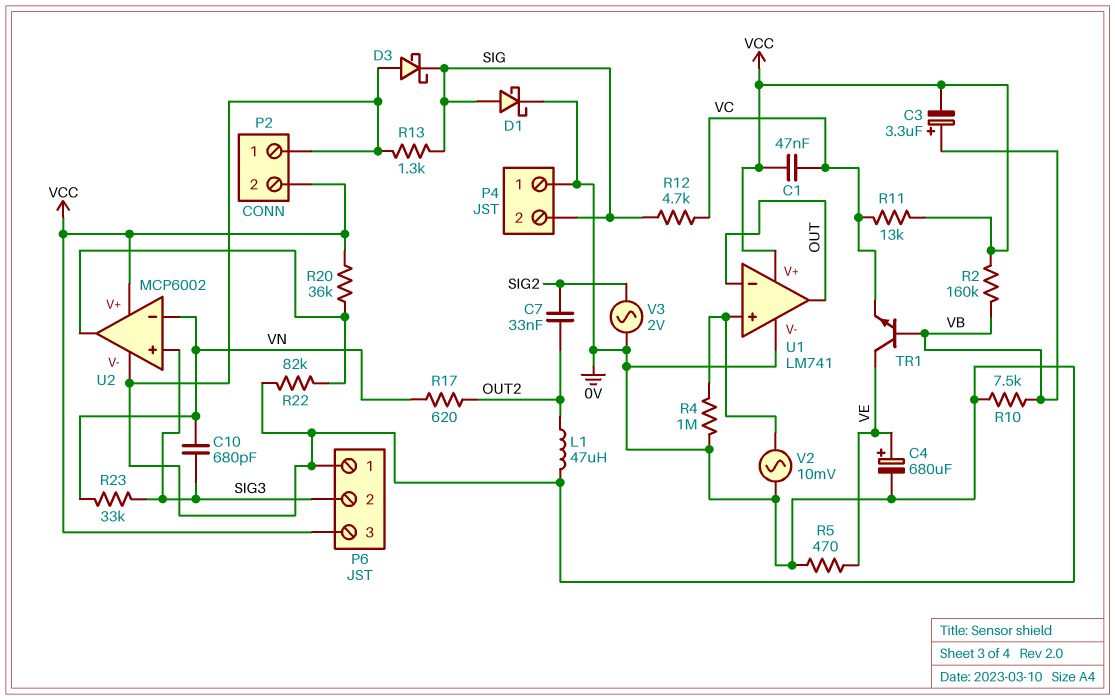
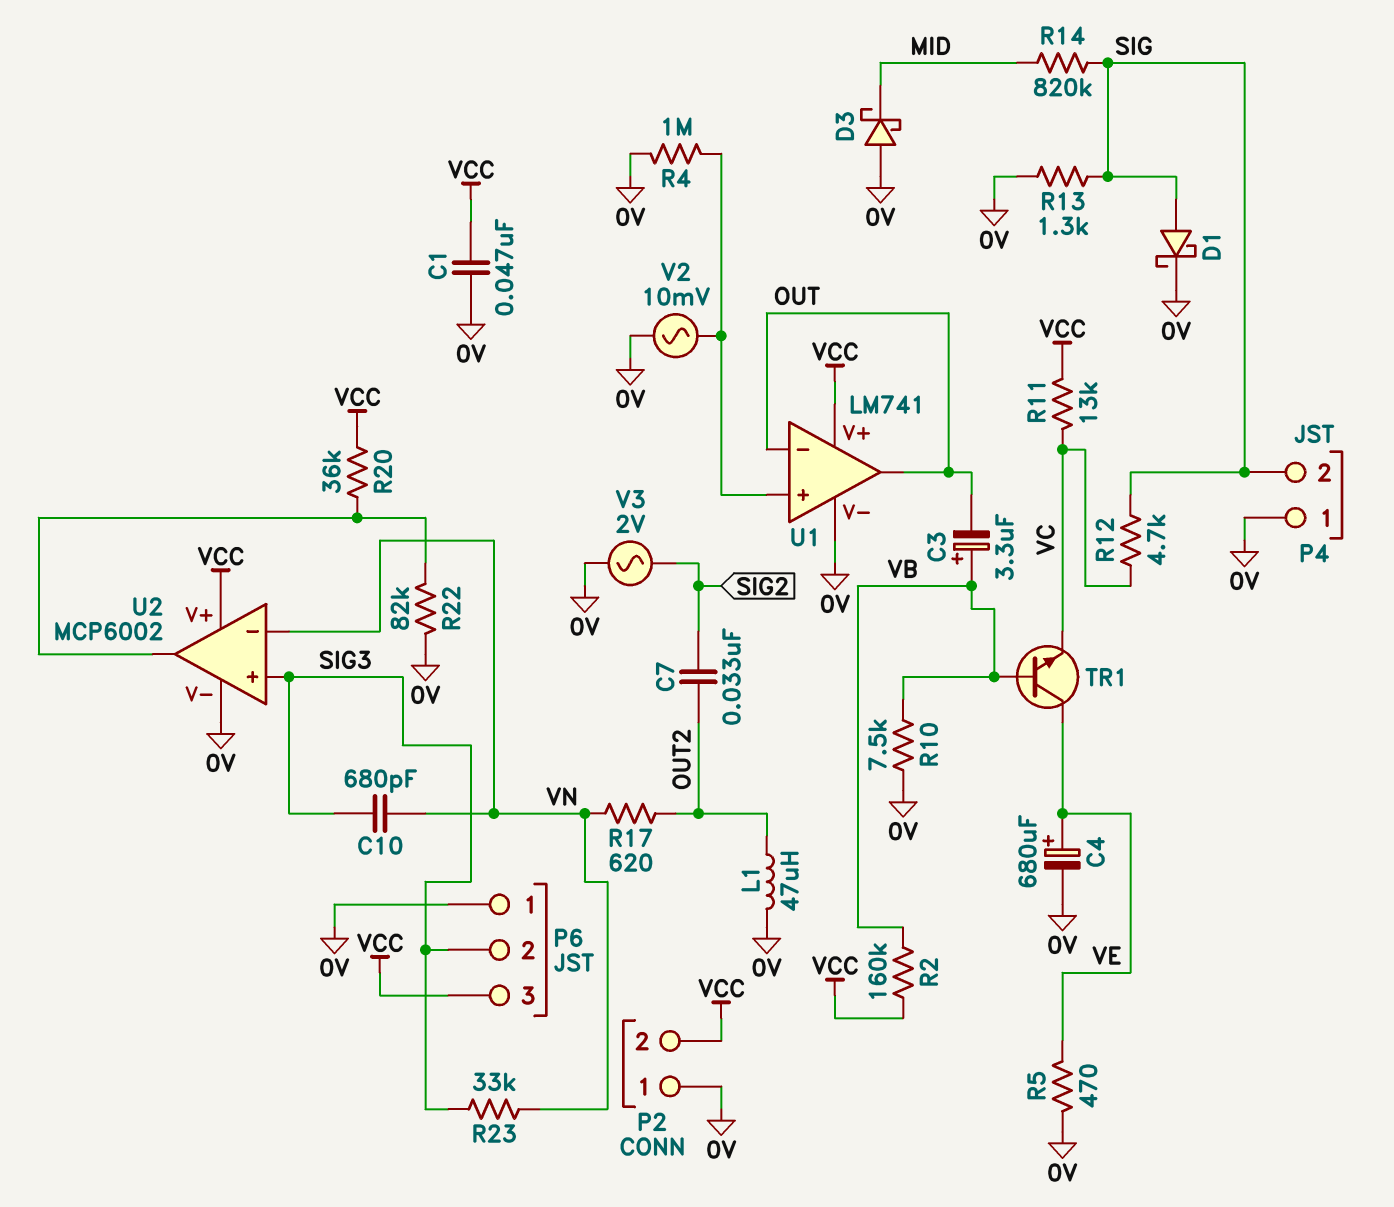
C1: 47nF (VC, VCC) -> 47nF (0V, VCC)
C3: 3.3uF (plus VB, minus VCC) -> 3.3uF (plus VB, minus OUT)
D3: schottky (A 0V, K SIG) -> schottky (A 0V, K MID)
R14: none -> 820k (MID, SIG)

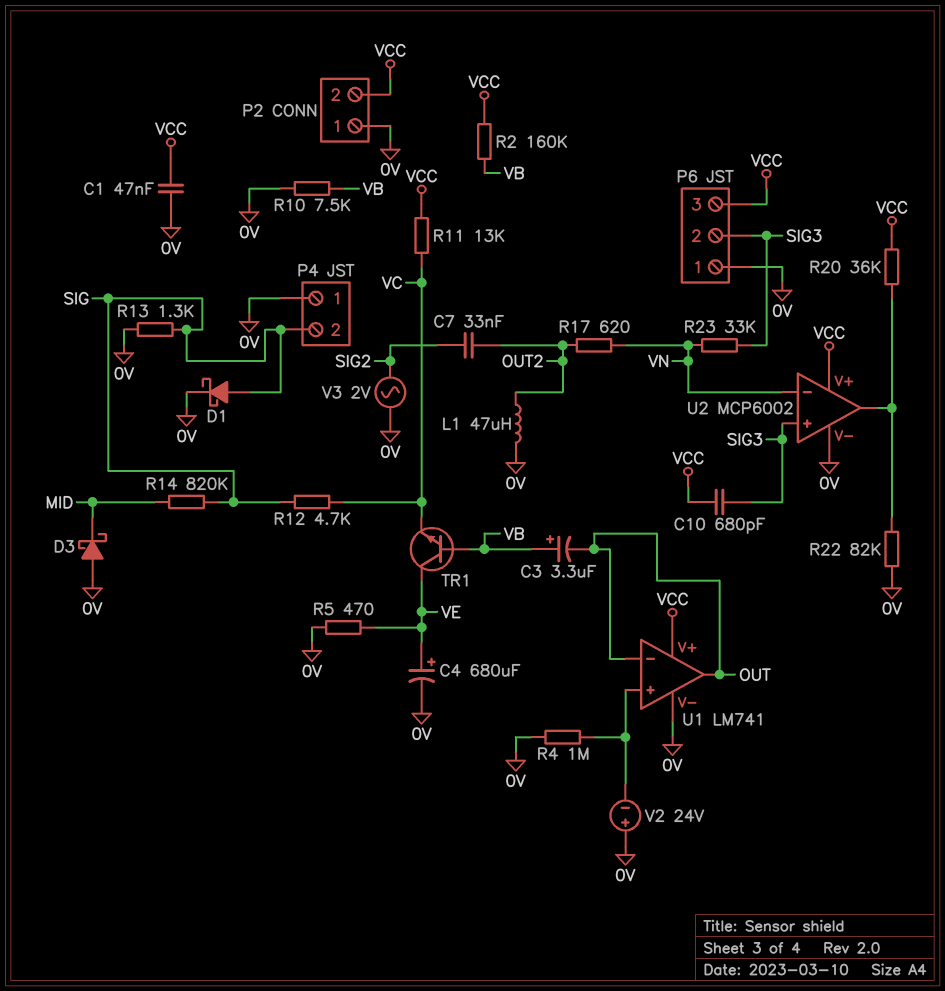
C10: 680pF (SIG3, VN) -> 680pF (SIG3, VCC)
V2: AC 10mV (0V, U1/in+) -> 24V (plus 0V, minus U1/in+)

